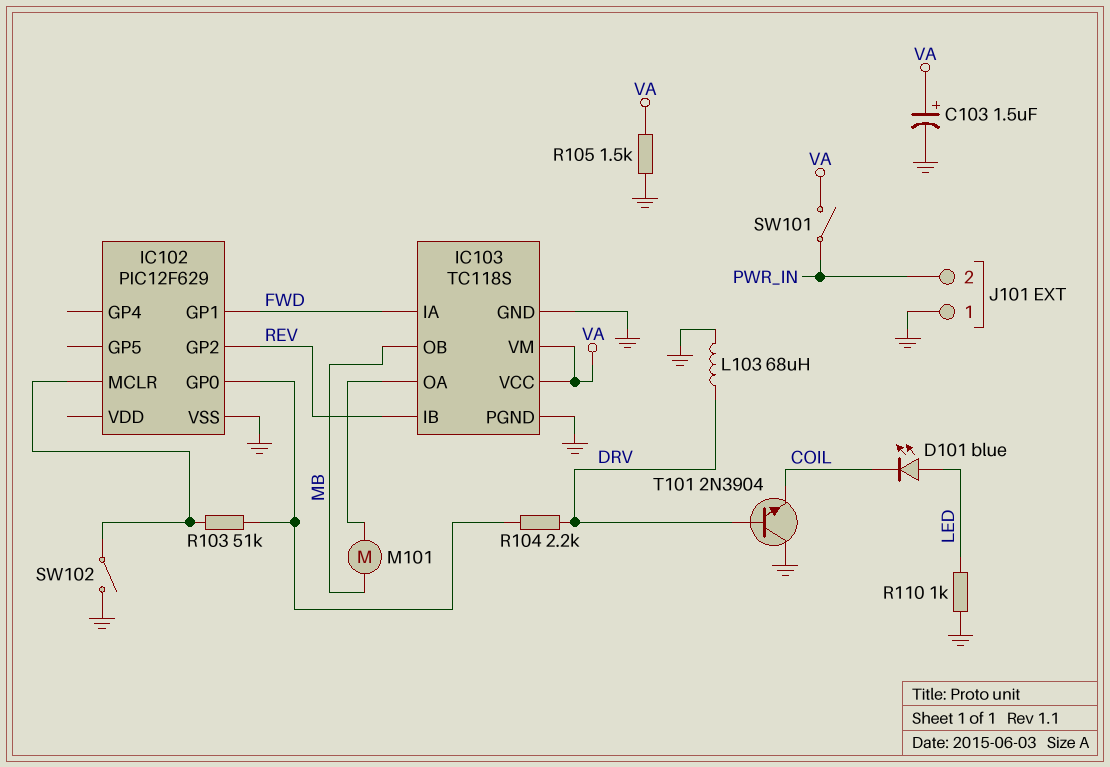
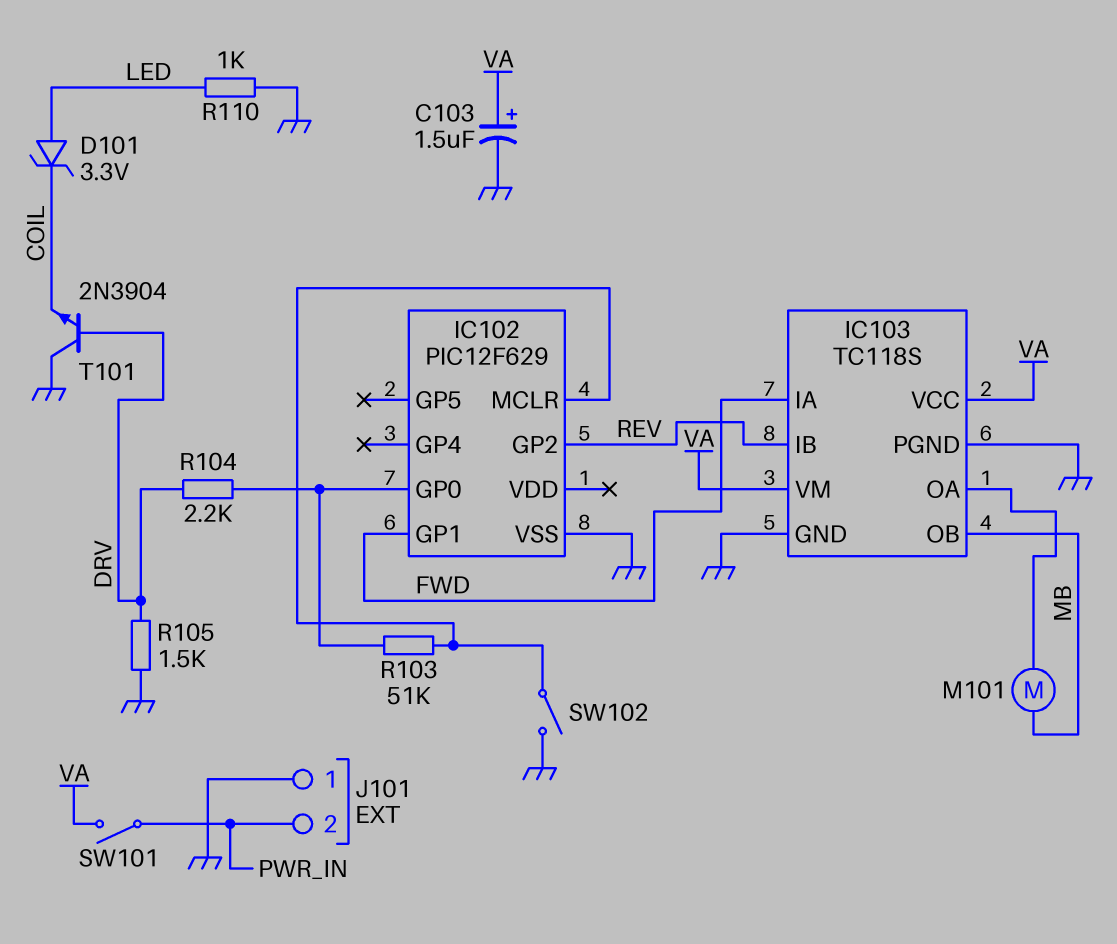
D101: LED blue (A LED, K COIL) -> zener 3.3V (A LED, K COIL)
L103: 68uH (DRV, GND) -> none
R105: 1.5k (GND, VA) -> 1.5k (DRV, GND)

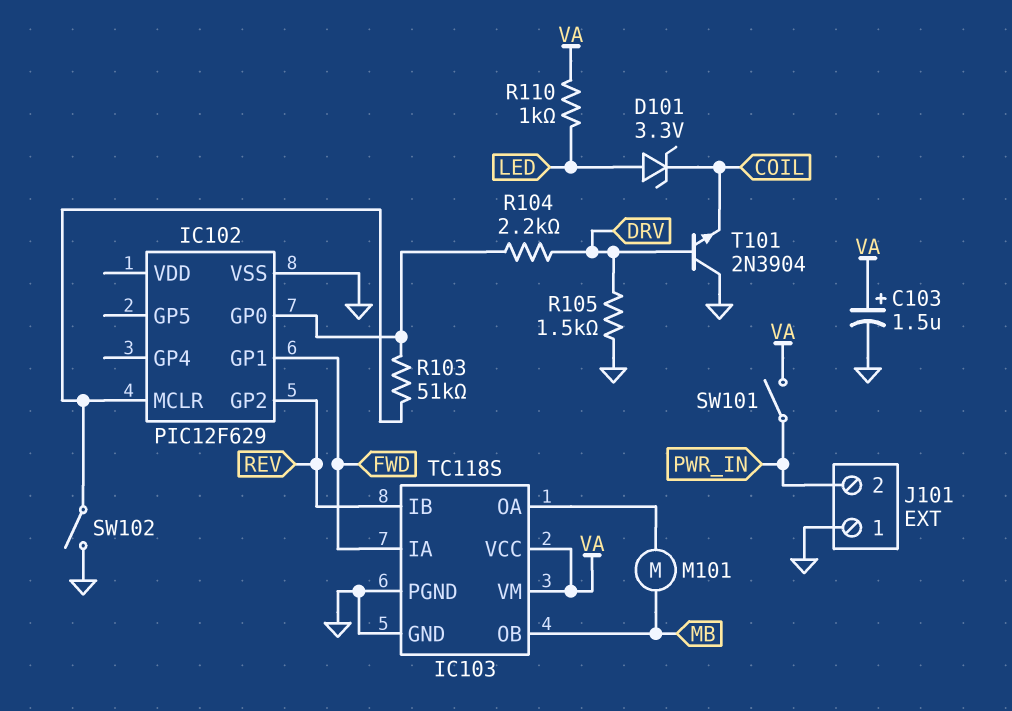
R110: 1k (GND, LED) -> 1k (LED, VA)

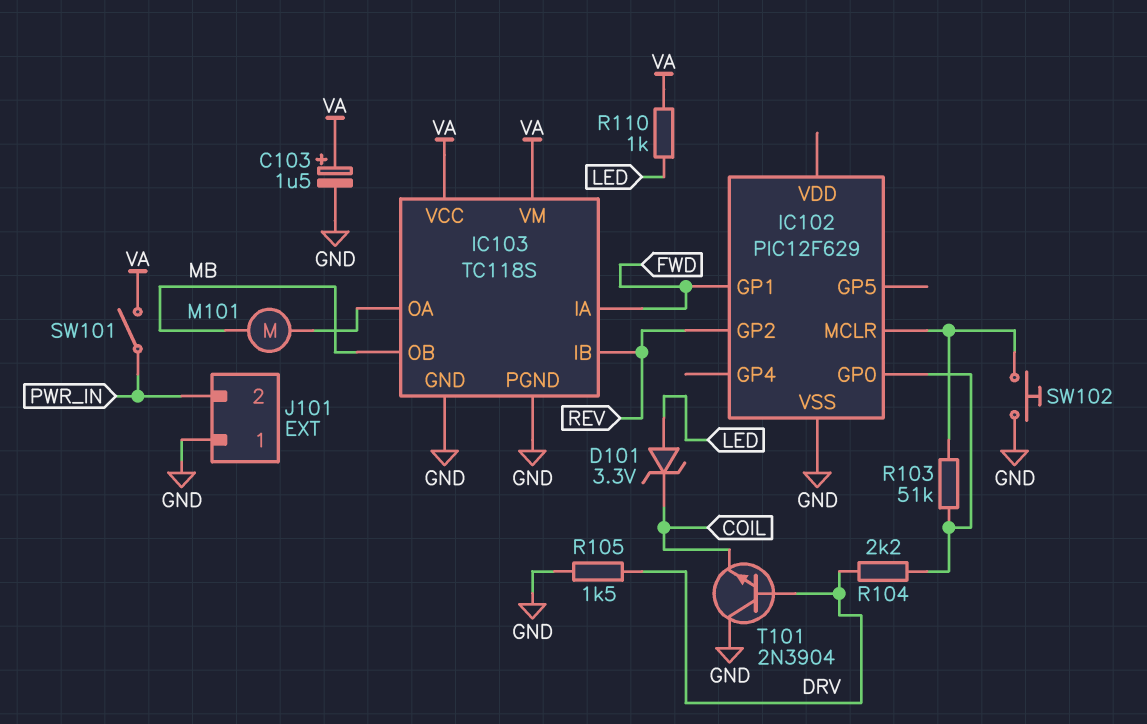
SW102: switch (GND, IC102/MCLR) -> button (GND, IC102/MCLR)

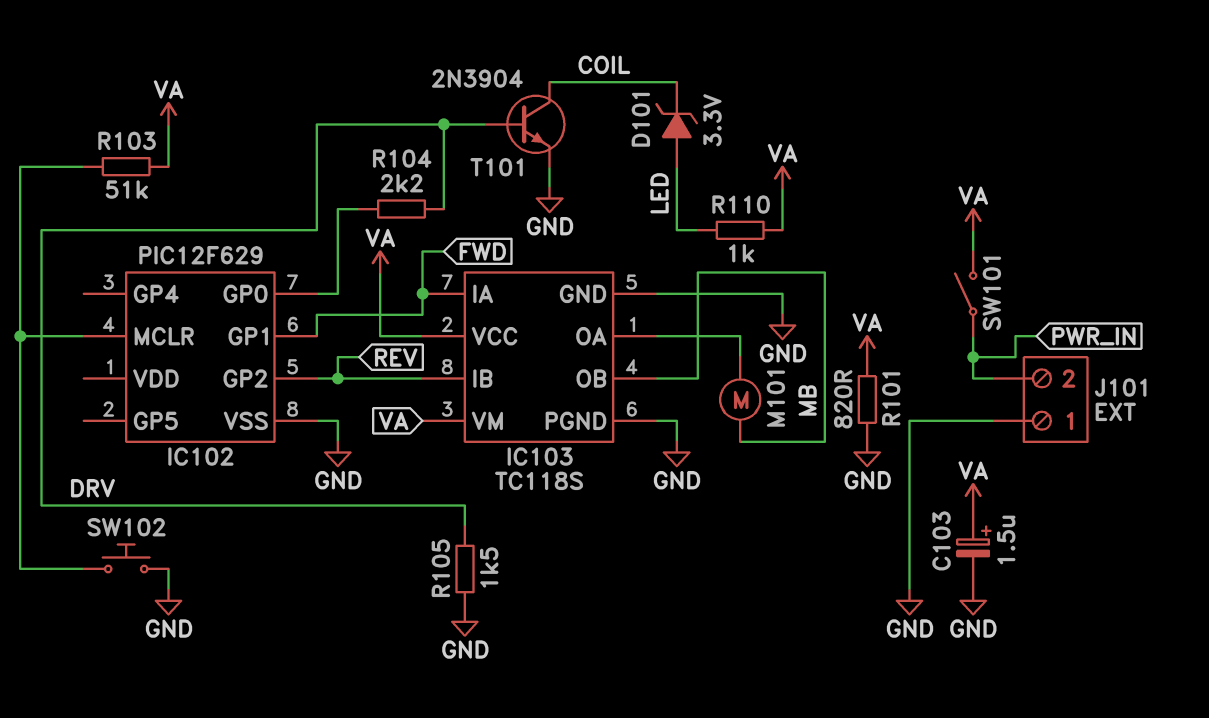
R101: none -> 820 (GND, VA)
R103: 51k (IC102/GP0, IC102/MCLR) -> 51k (IC102/MCLR, VA)
T101: NPN 2N3904 (B DRV, C GND, E COIL) -> NPN 2N3904 (B DRV, C COIL, E GND)

